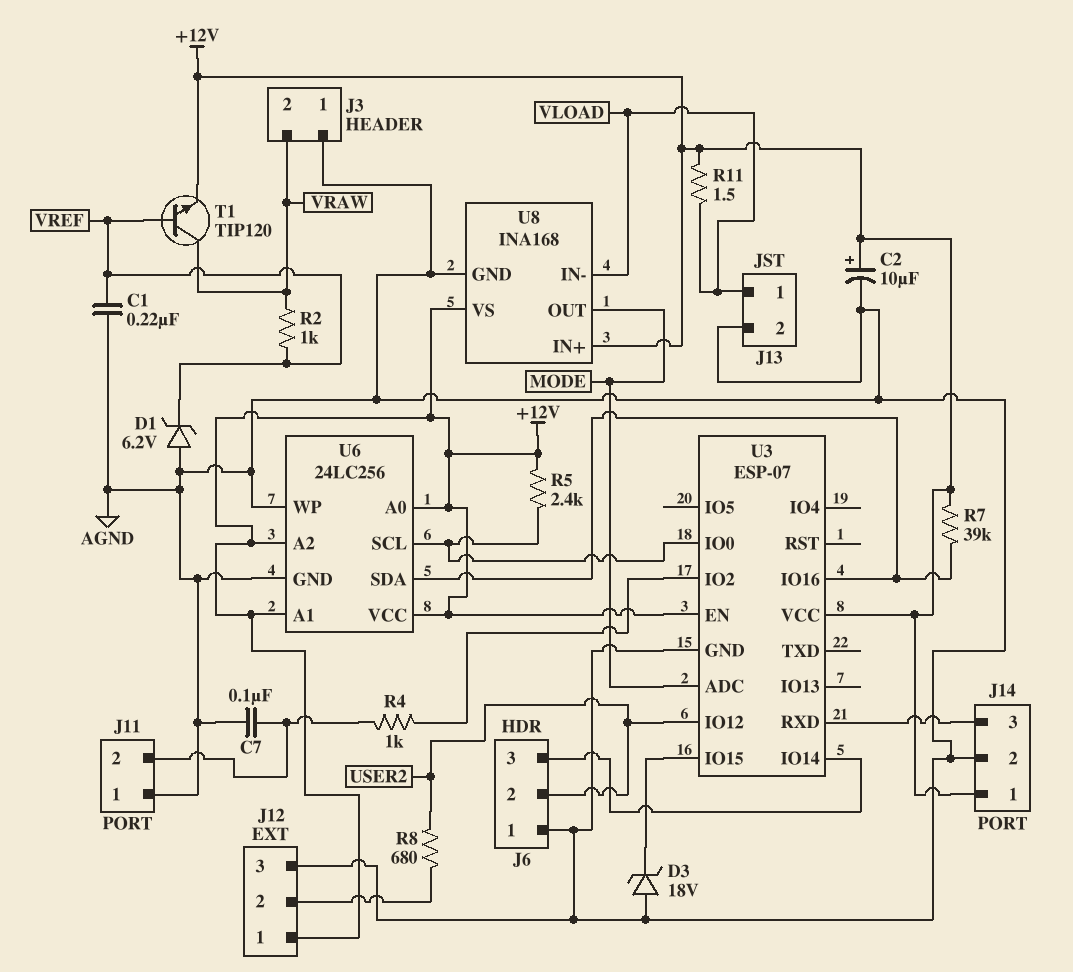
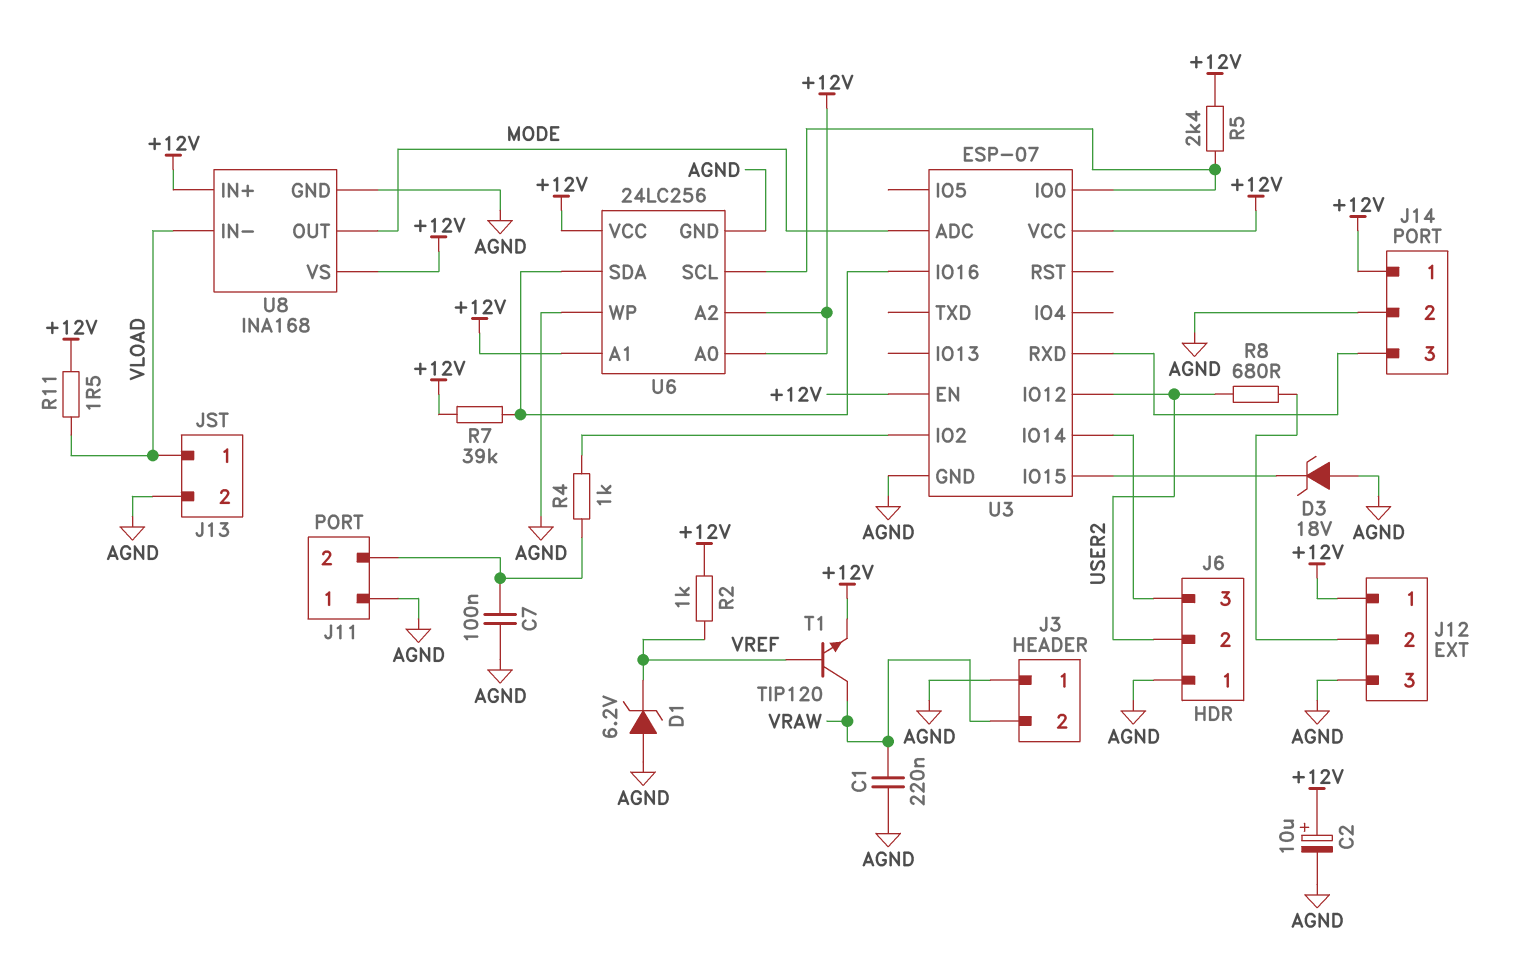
C1: 220nF (AGND, VREF) -> 220nF (AGND, VRAW)
R2: 1k (VRAW, VREF) -> 1k (+12V, VREF)

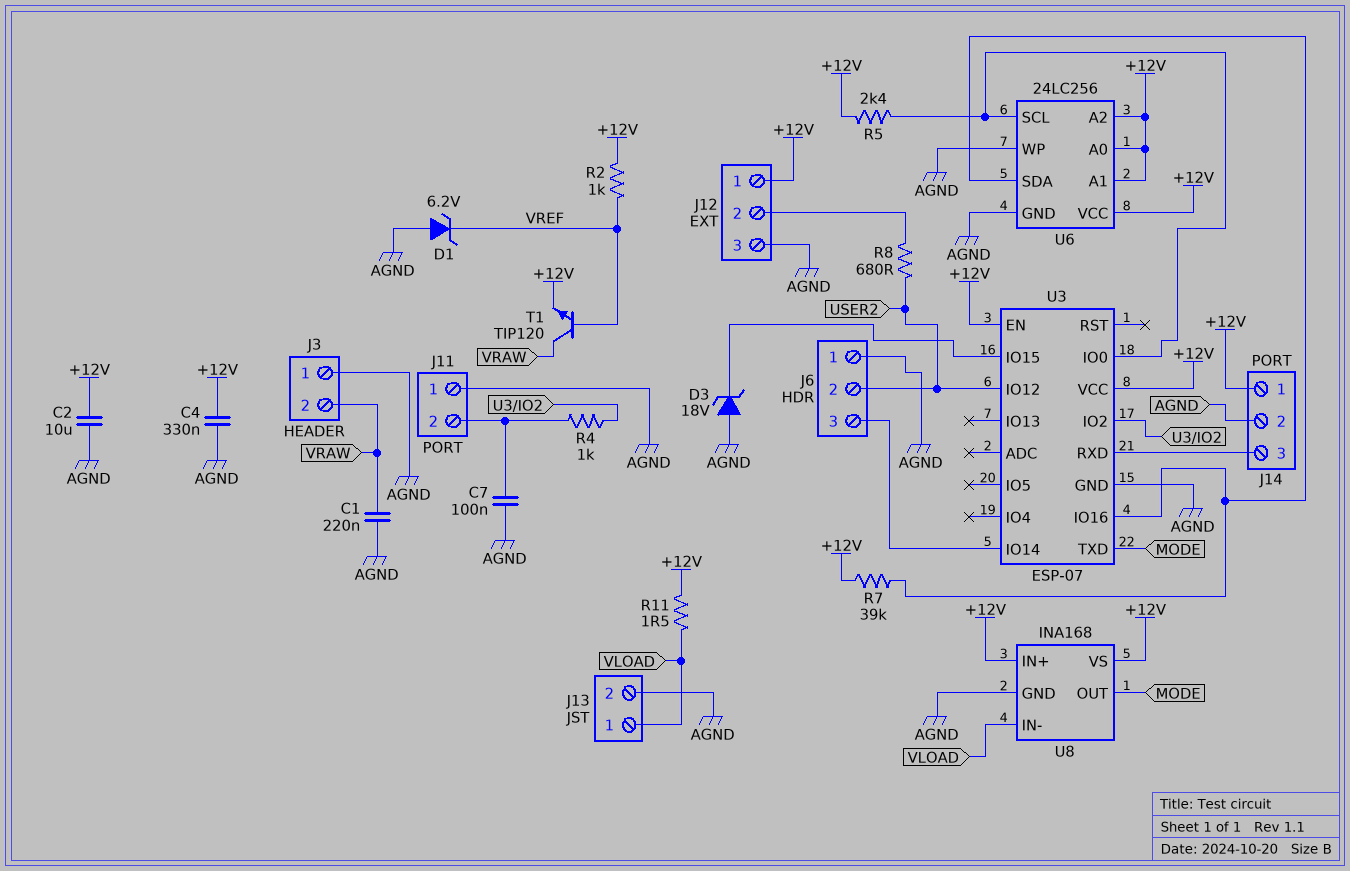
C2: 10uF (plus +12V, minus AGND) -> 10uF (+12V, AGND)
C4: none -> 330nF (+12V, AGND)
U3 pin ADC: MODE -> none
U3 pin TXD: none -> MODE

